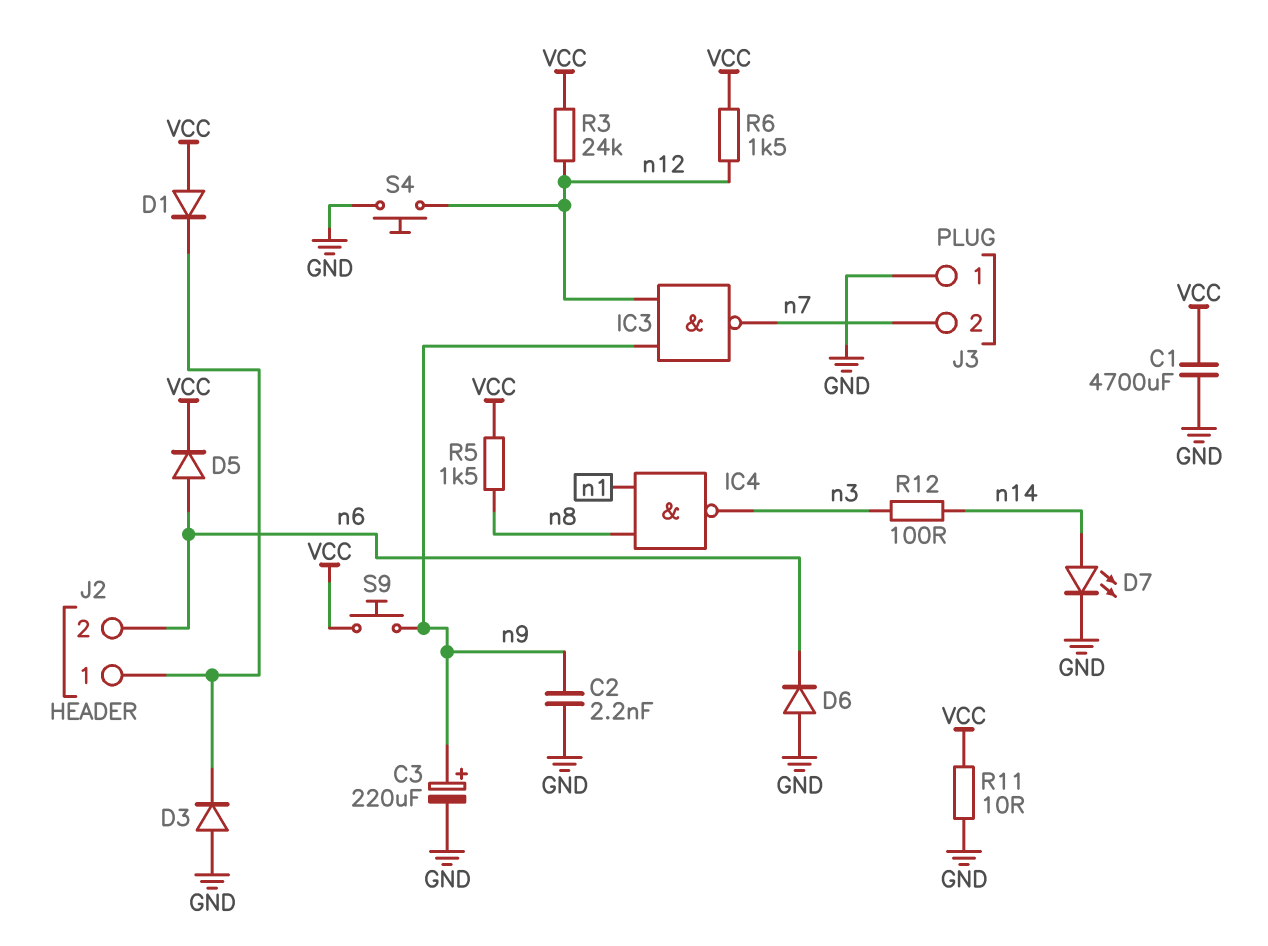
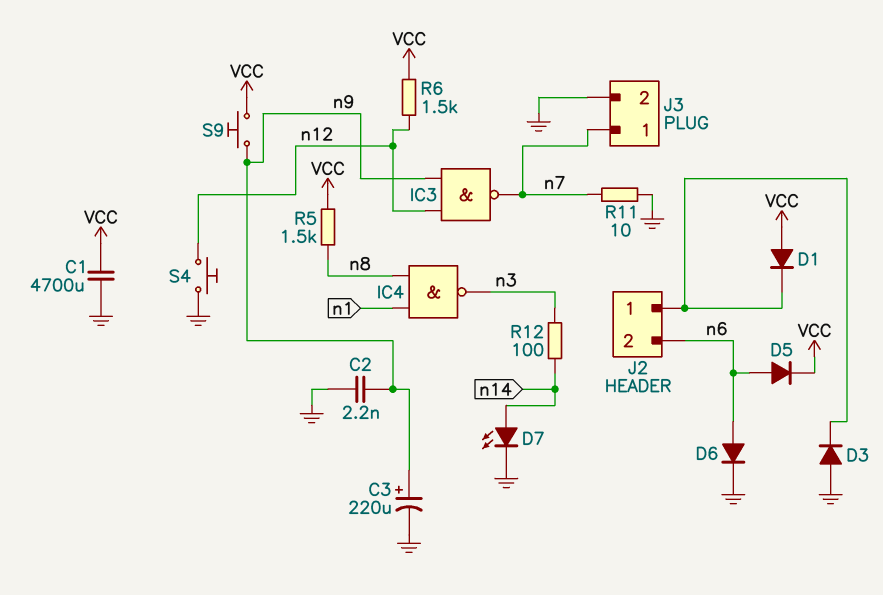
D6: diode (A GND, K n6) -> diode (A n6, K GND)
J3 pin 1: GND -> n7
J3 pin 2: n7 -> GND
R3: 24k (VCC, n12) -> none
R11: 10 (GND, VCC) -> 10 (GND, n7)

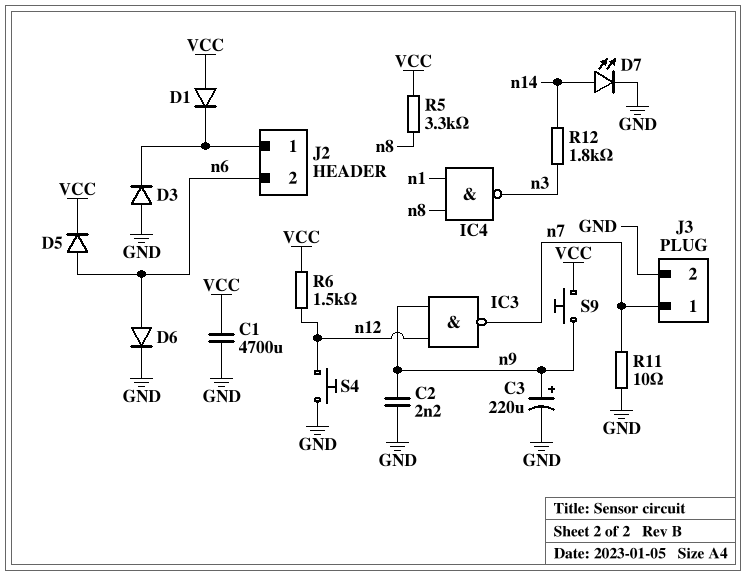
R5: 1.5k (VCC, n8) -> 3.3k (VCC, n8)
R12: 100 (n3, n14) -> 1.8k (n3, n14)

